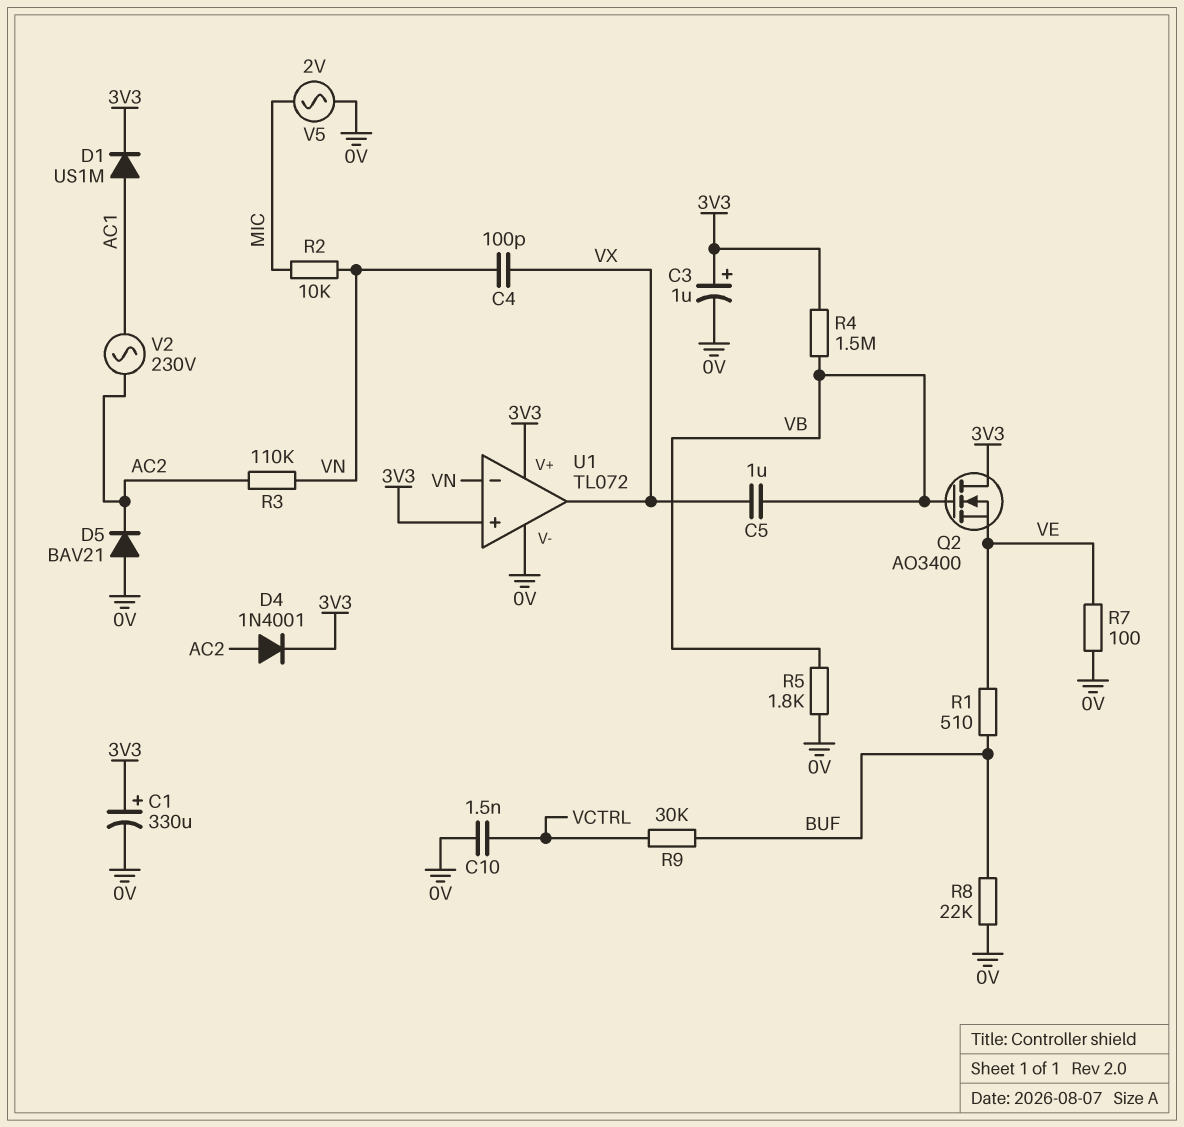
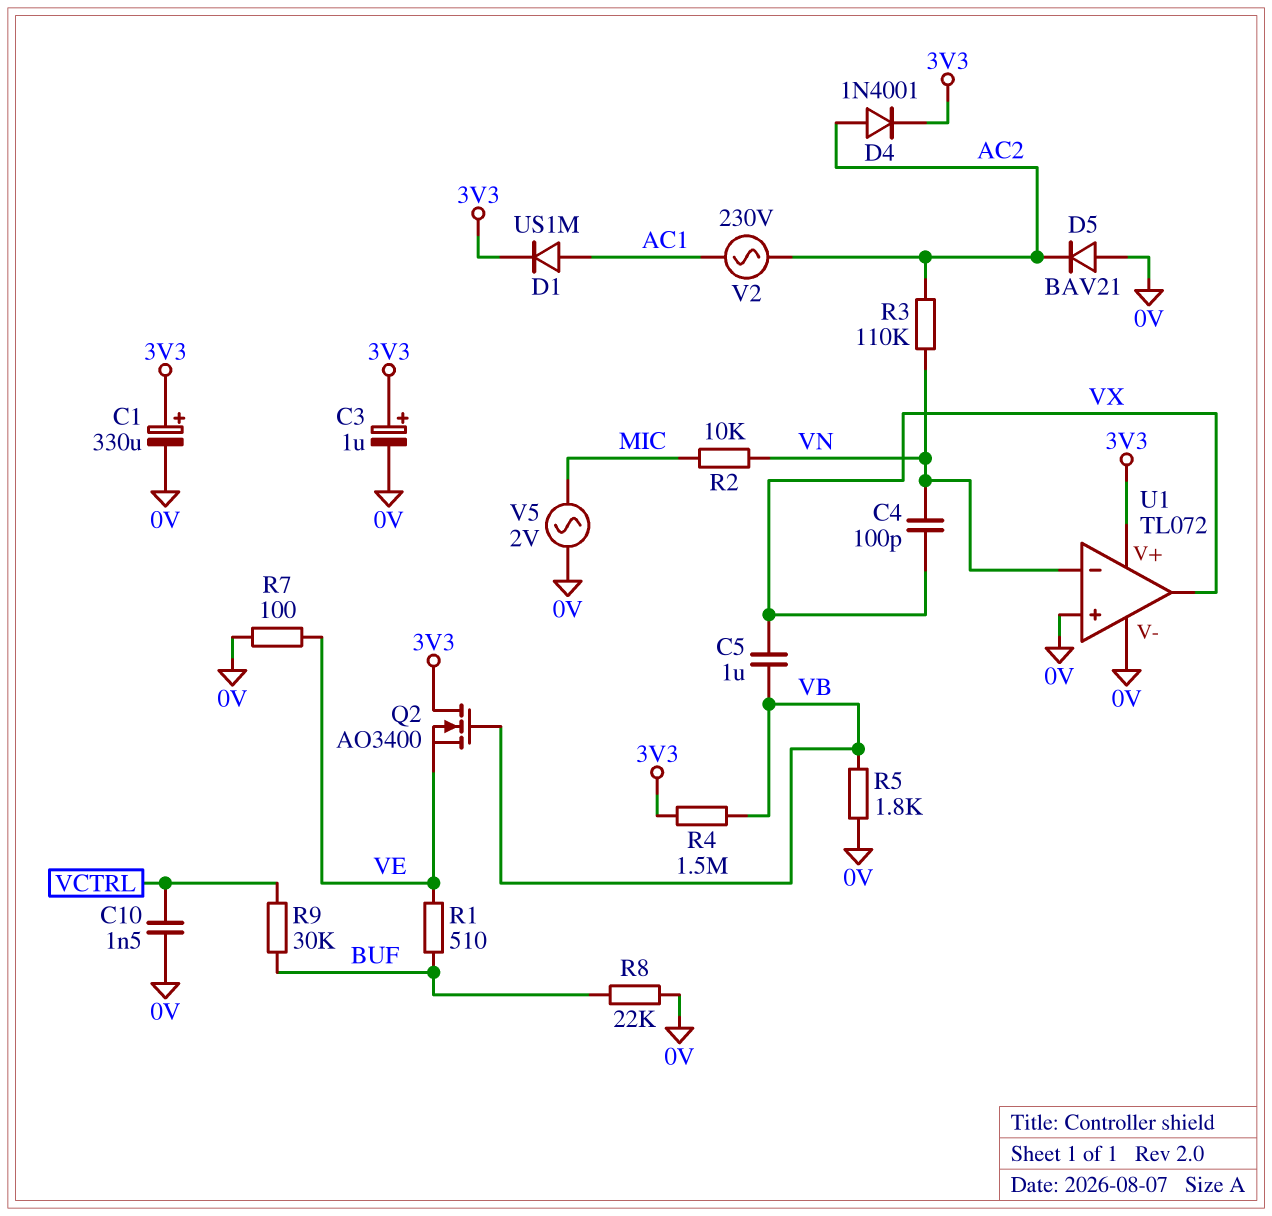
U1 pin in+: 3V3 -> 0V

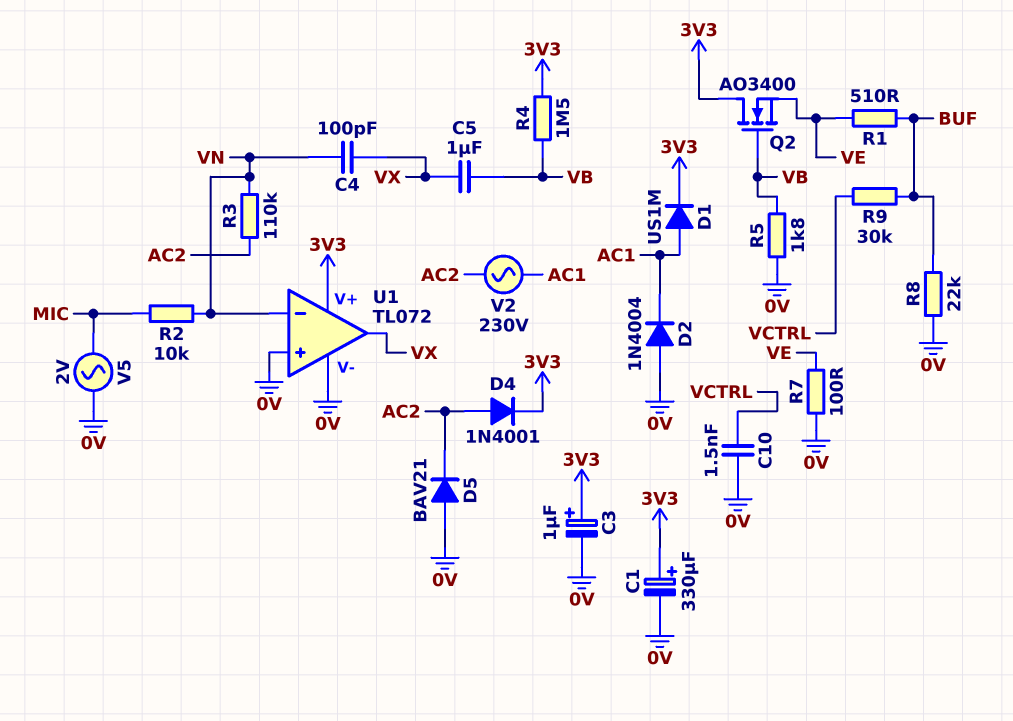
D2: none -> diode 1N4004 (A 0V, K AC1)

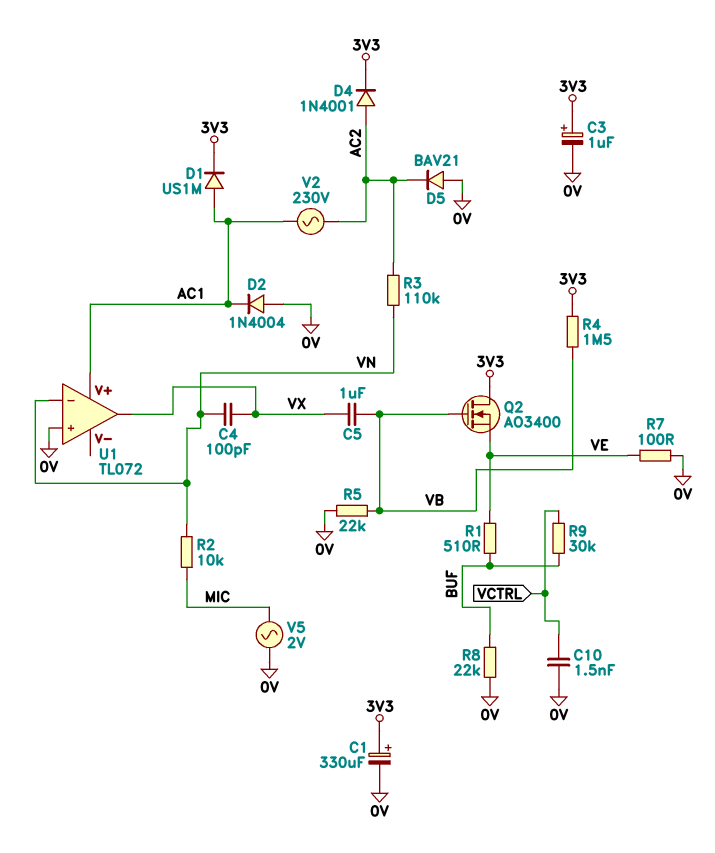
R5: 1.8k (0V, VB) -> 22k (0V, VB)
U1 pin V+: 3V3 -> AC1
U1 pin V-: 0V -> none

